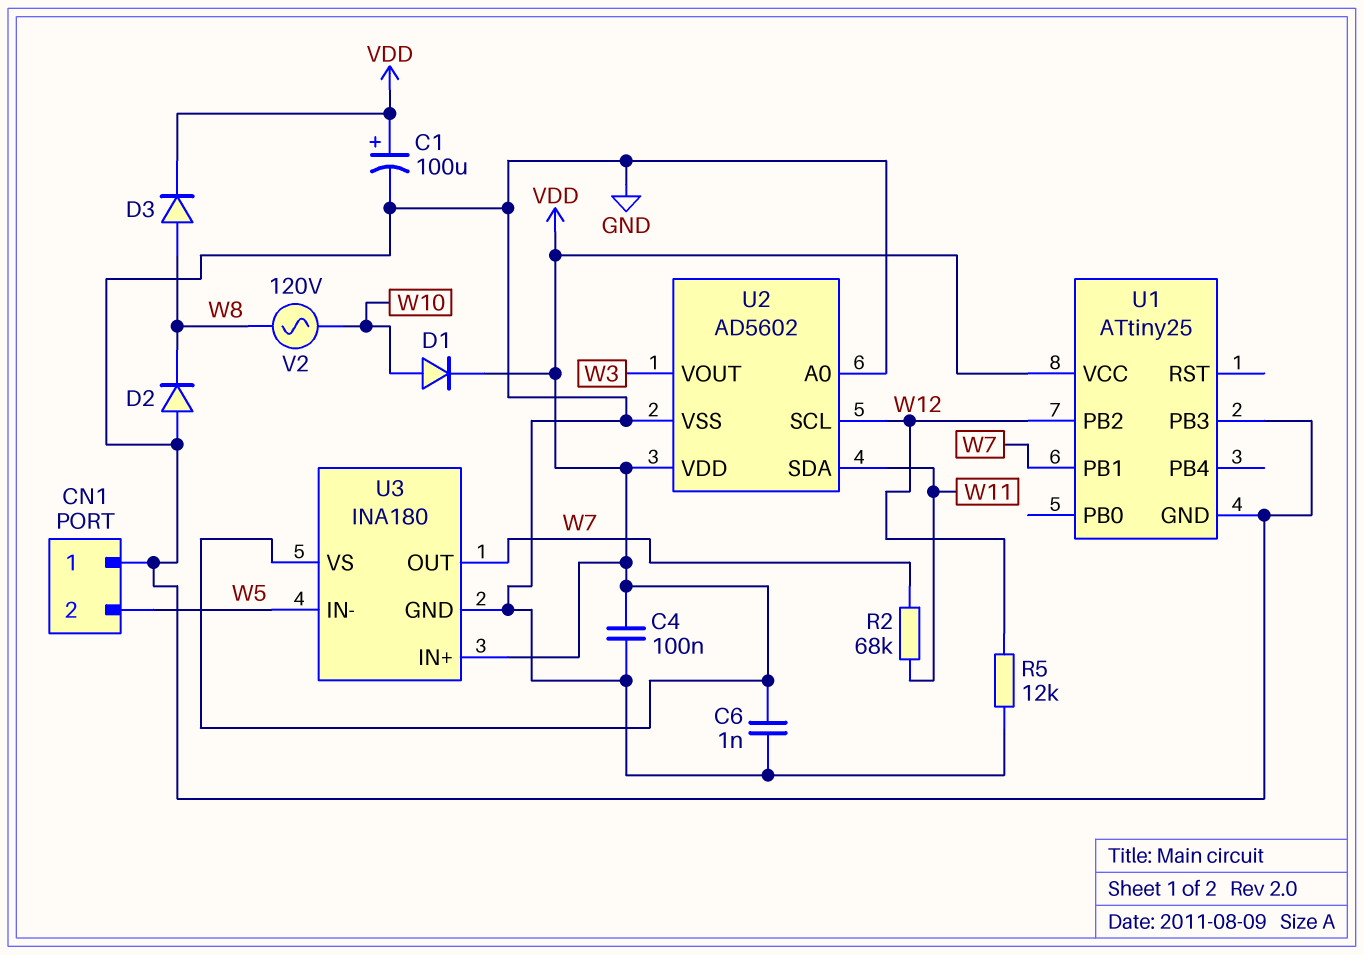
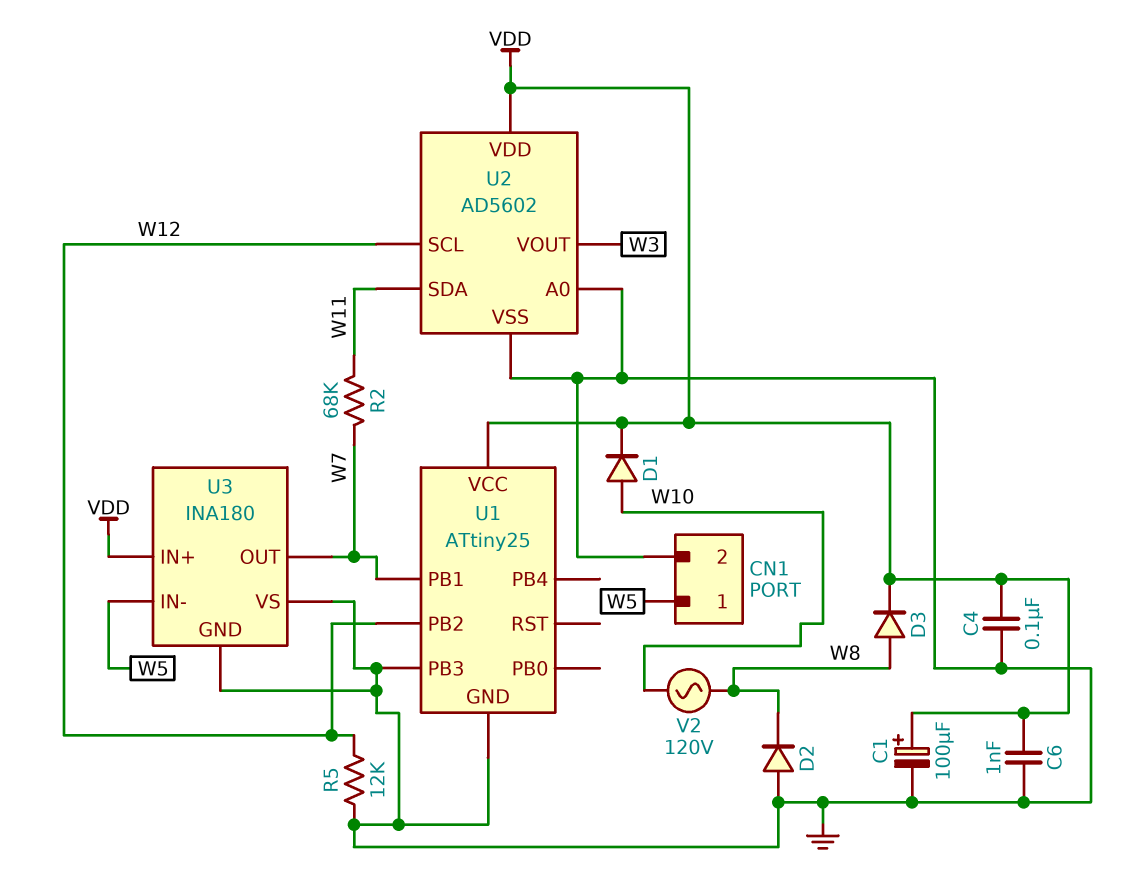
CN1 pin 1: GND -> W5
CN1 pin 2: W5 -> GND
U3 pin VS: VDD -> GND

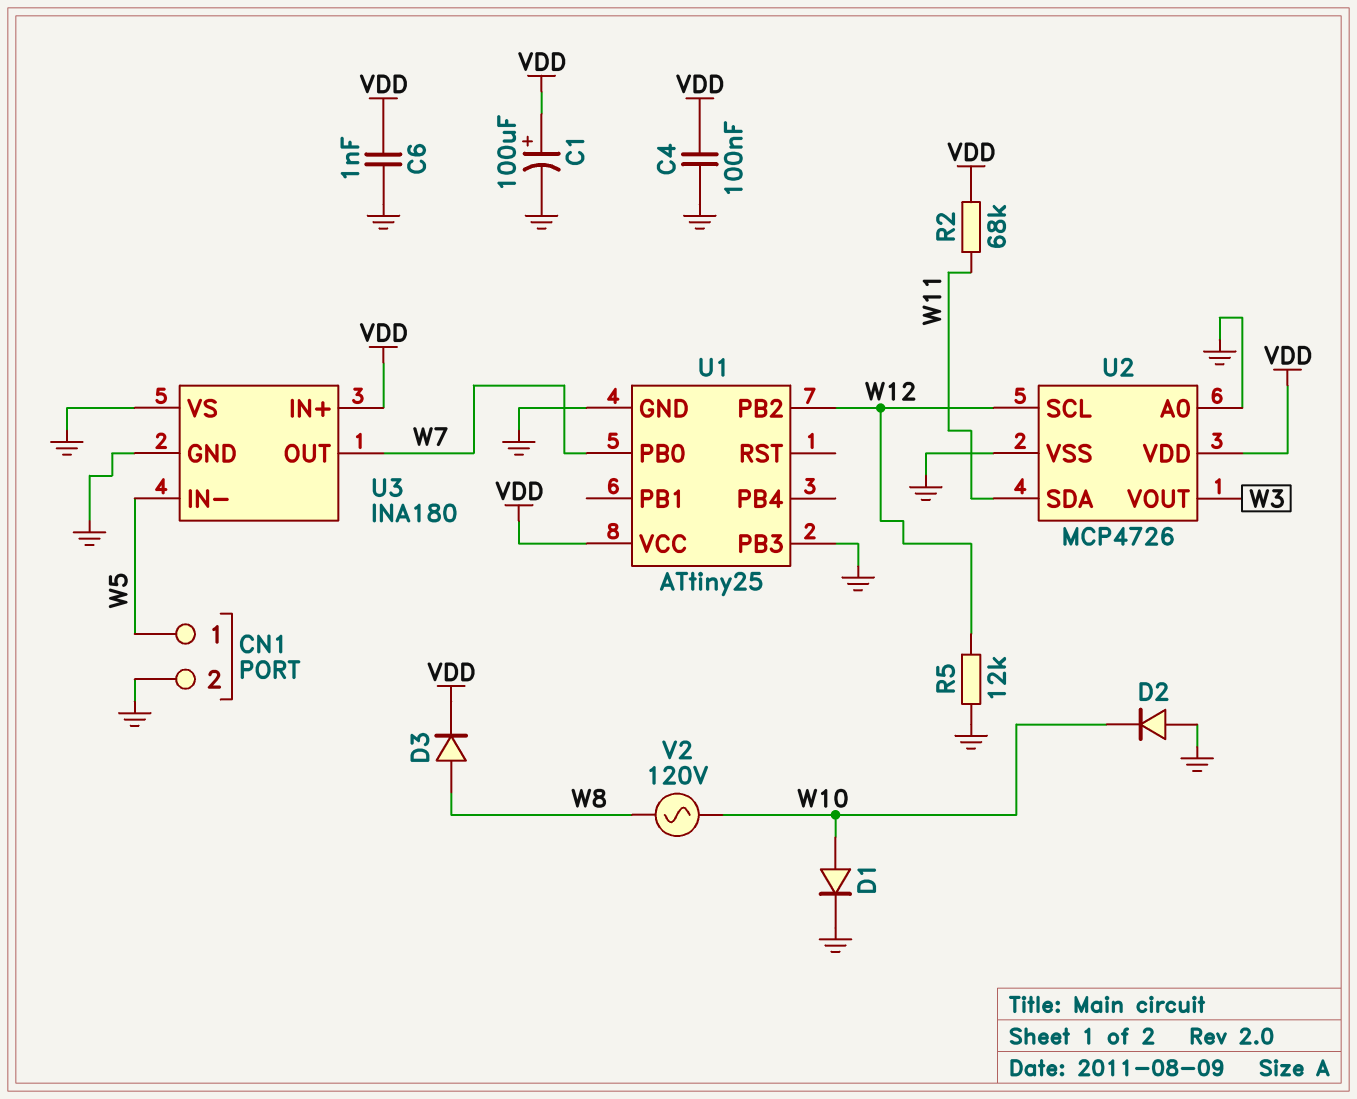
D1: diode (A W10, K VDD) -> diode (A W10, K GND)
D2: diode (A GND, K W8) -> diode (A GND, K W10)
R2: 68k (W7, W11) -> 68k (VDD, W11)
U1 pin PB0: none -> W7
U1 pin PB1: W7 -> none
U2: AD5602 -> MCP4726

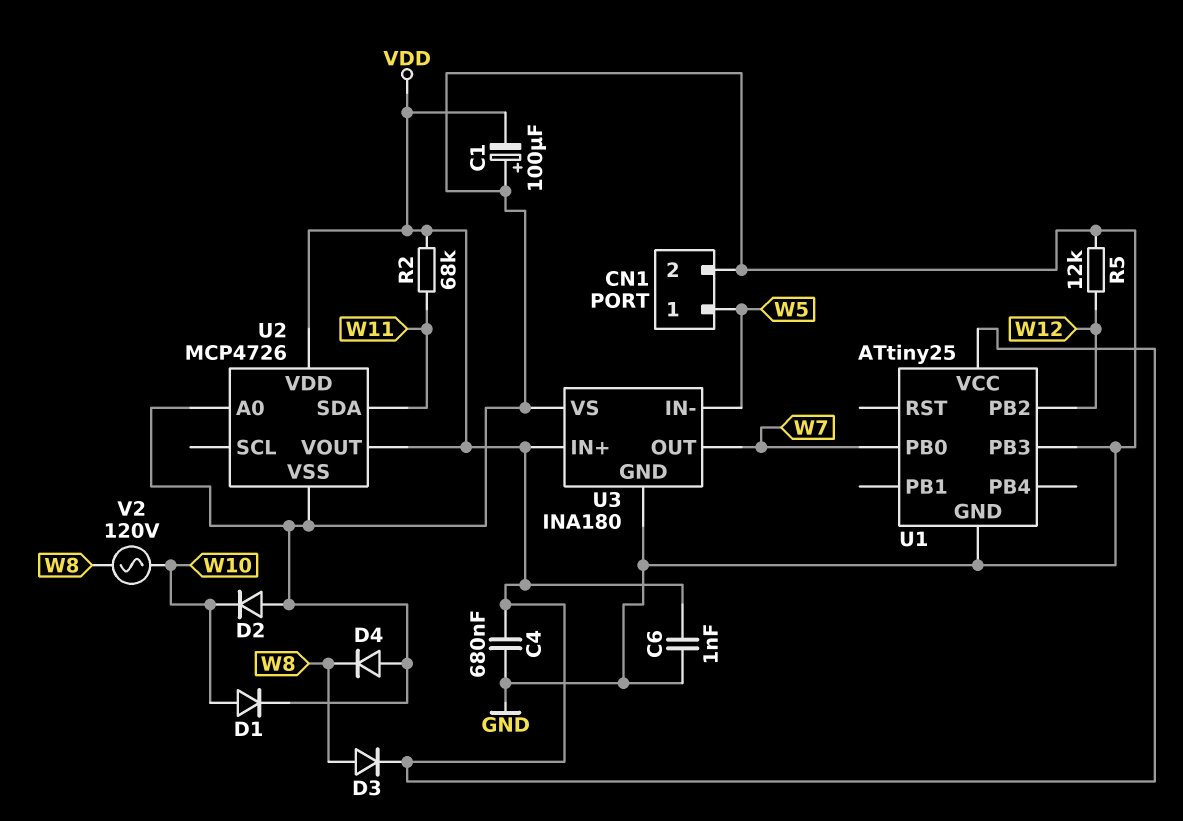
C1: 100uF (plus VDD, minus GND) -> 100uF (plus GND, minus VDD)
C4: 100nF (GND, VDD) -> 680nF (GND, VDD)
D4: none -> diode (A GND, K W8)
U2 pin SCL: W12 -> none
U2 pin VOUT: W3 -> VDD

